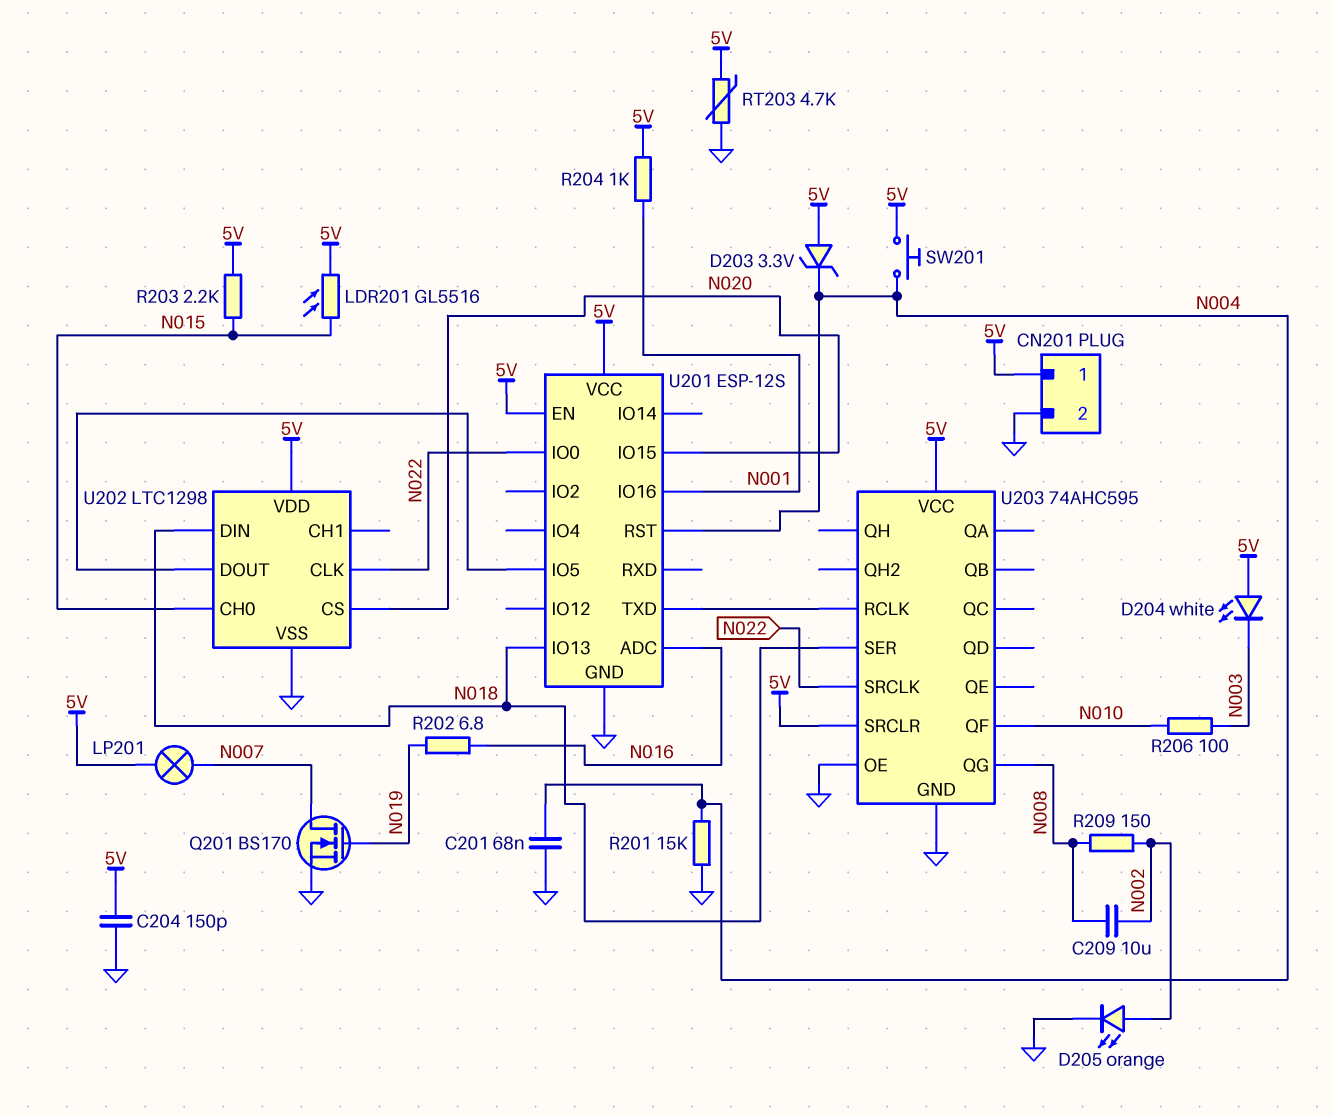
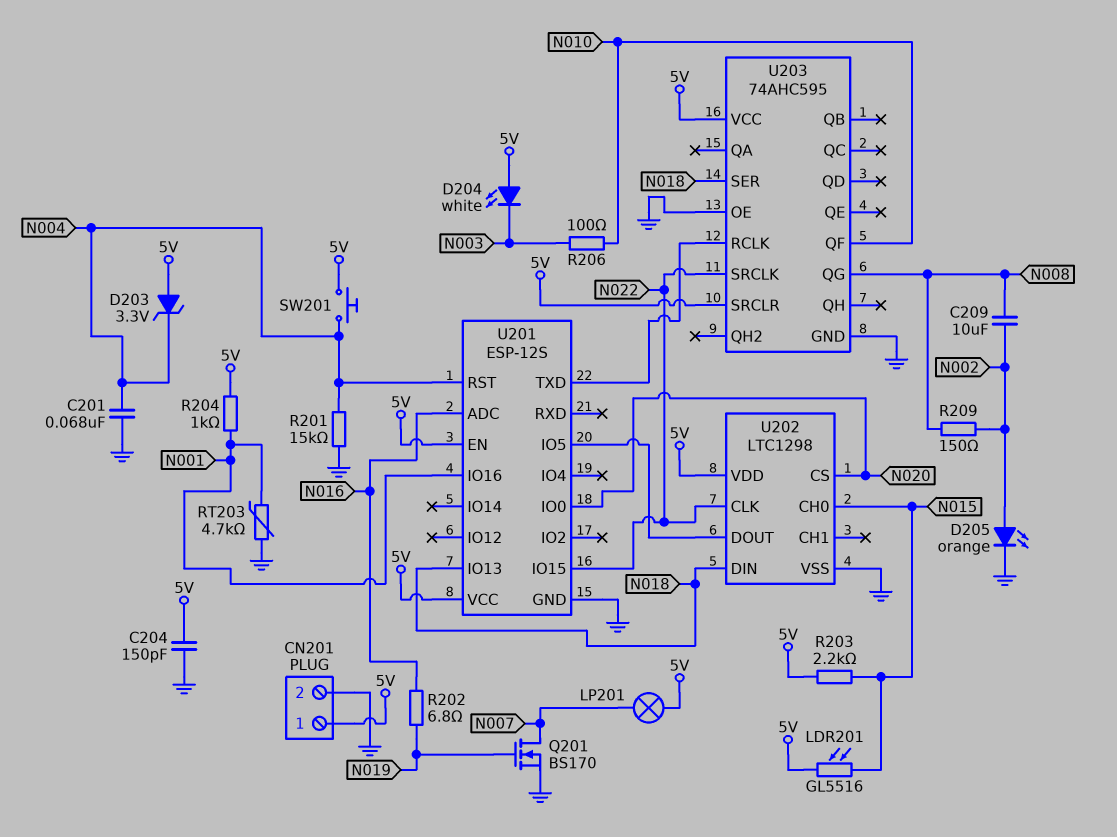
RT203: 4.7k (5V, GND) -> 4.7k (GND, N001)
U201 pin IO0: N022 -> N020
U201 pin IO15: N020 -> N022

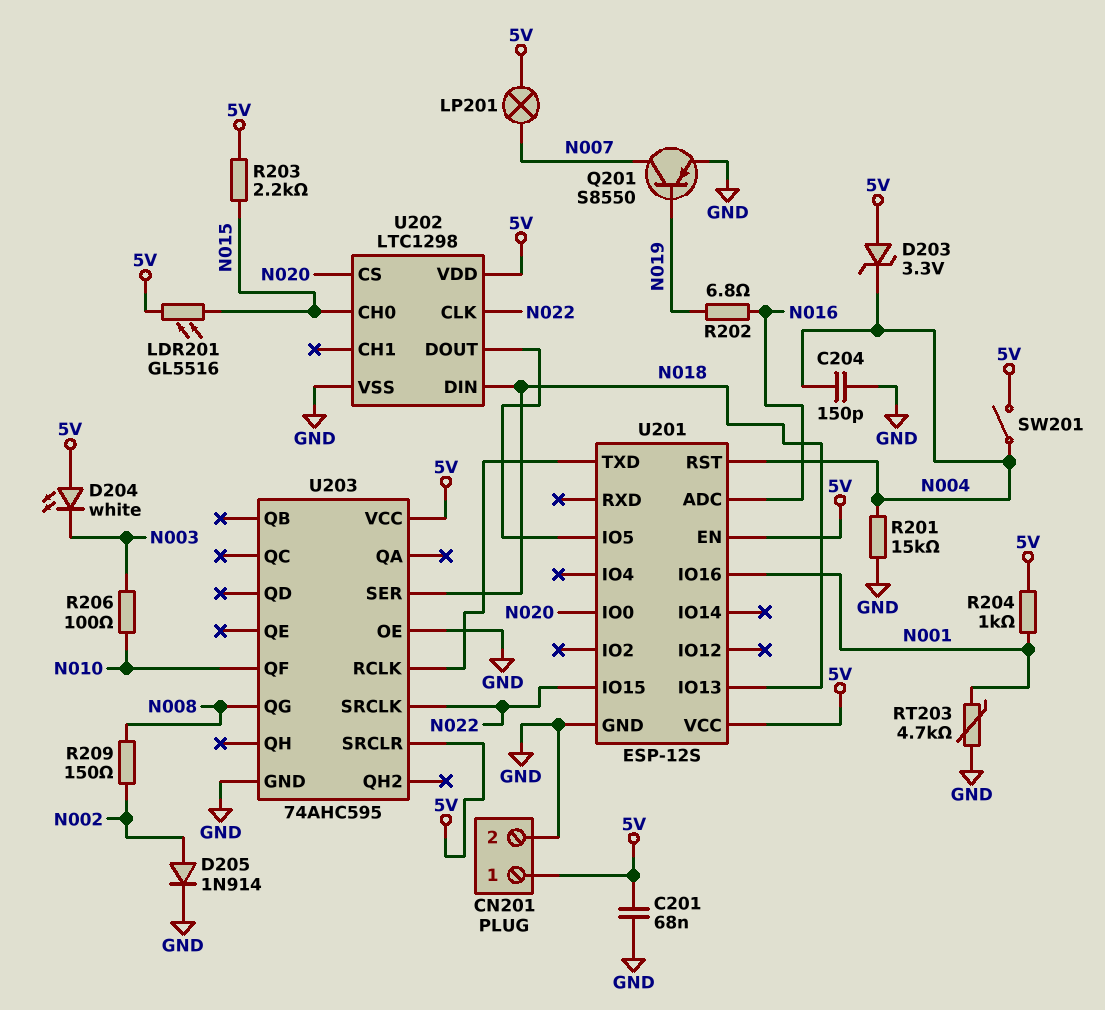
C201: 68nF (GND, N004) -> 68nF (5V, GND)
C204: 150pF (5V, GND) -> 150pF (GND, N004)
C209: 10uF (N002, N008) -> none
D205: LED orange (A N002, K GND) -> diode 1N914 (A N002, K GND)
Q201: NMOS BS170 (G N019, D N007, S GND) -> PNP S8550 (B N019, C N007, E GND)
SW201: button (5V, N004) -> switch (5V, N004)

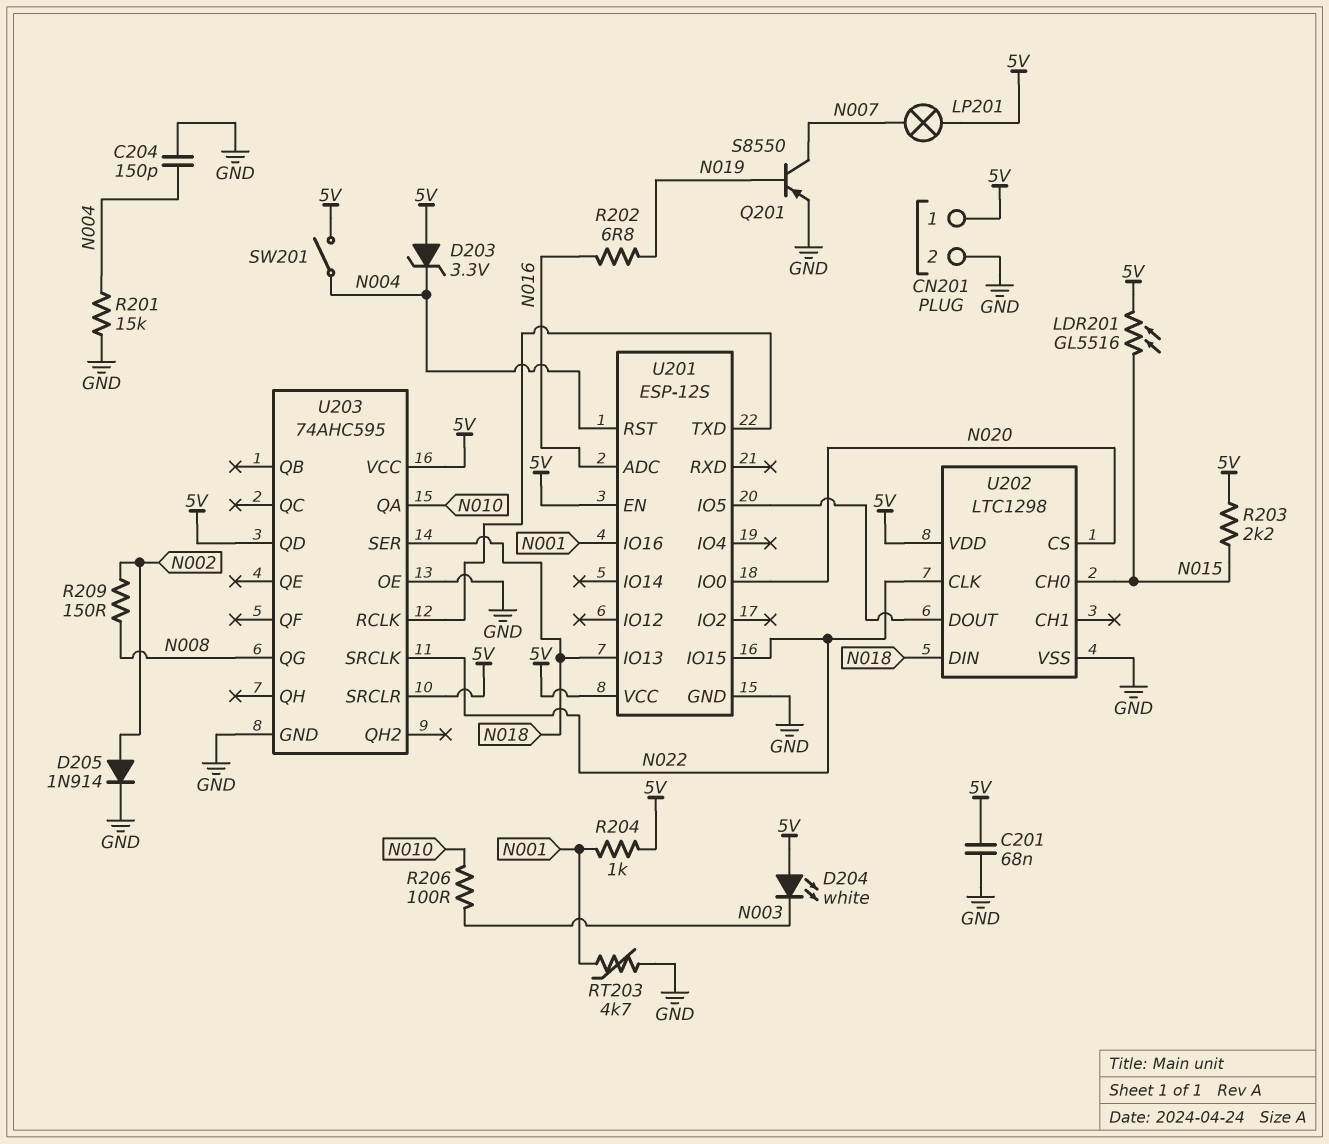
U203 pin QA: none -> N010
U203 pin QD: none -> 5V
U203 pin QF: N010 -> none

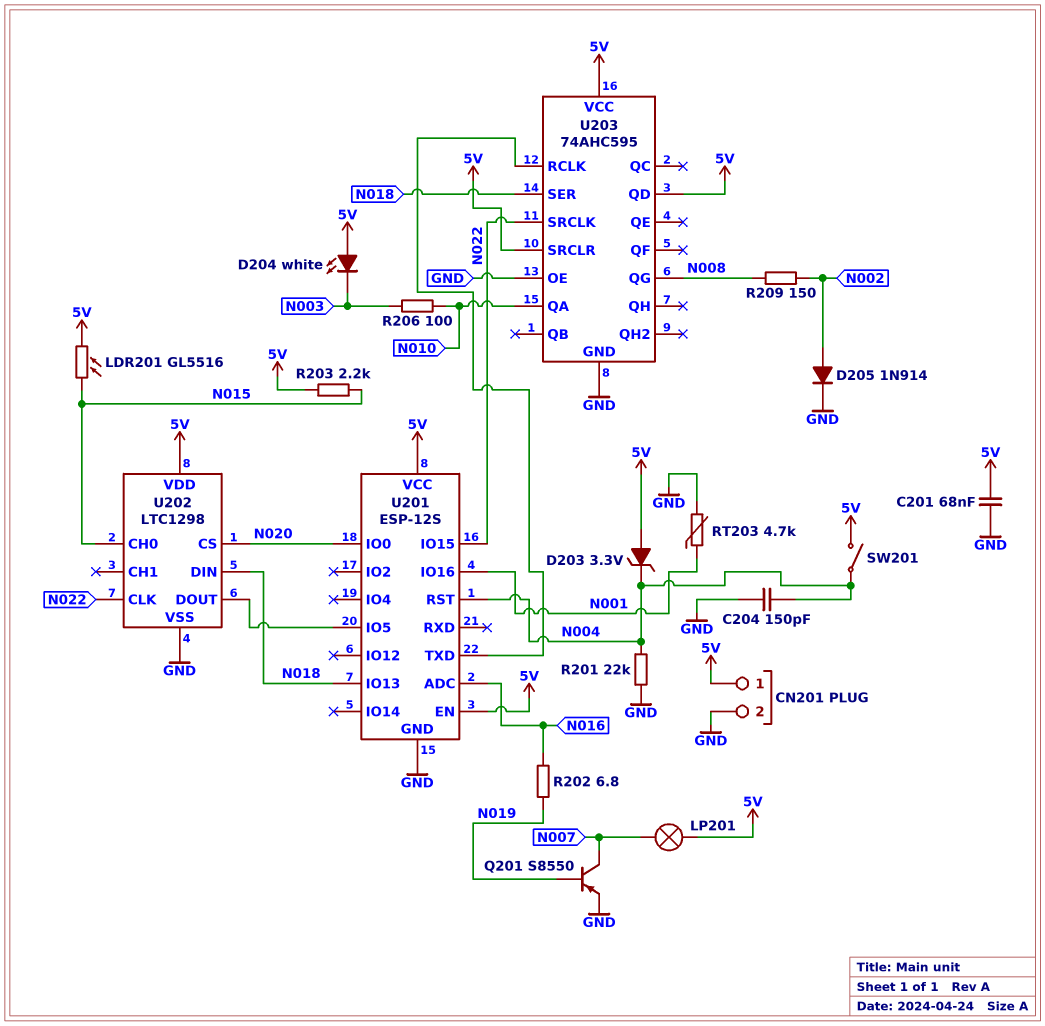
R201: 15k (GND, N004) -> 22k (GND, N004)
R204: 1k (5V, N001) -> none

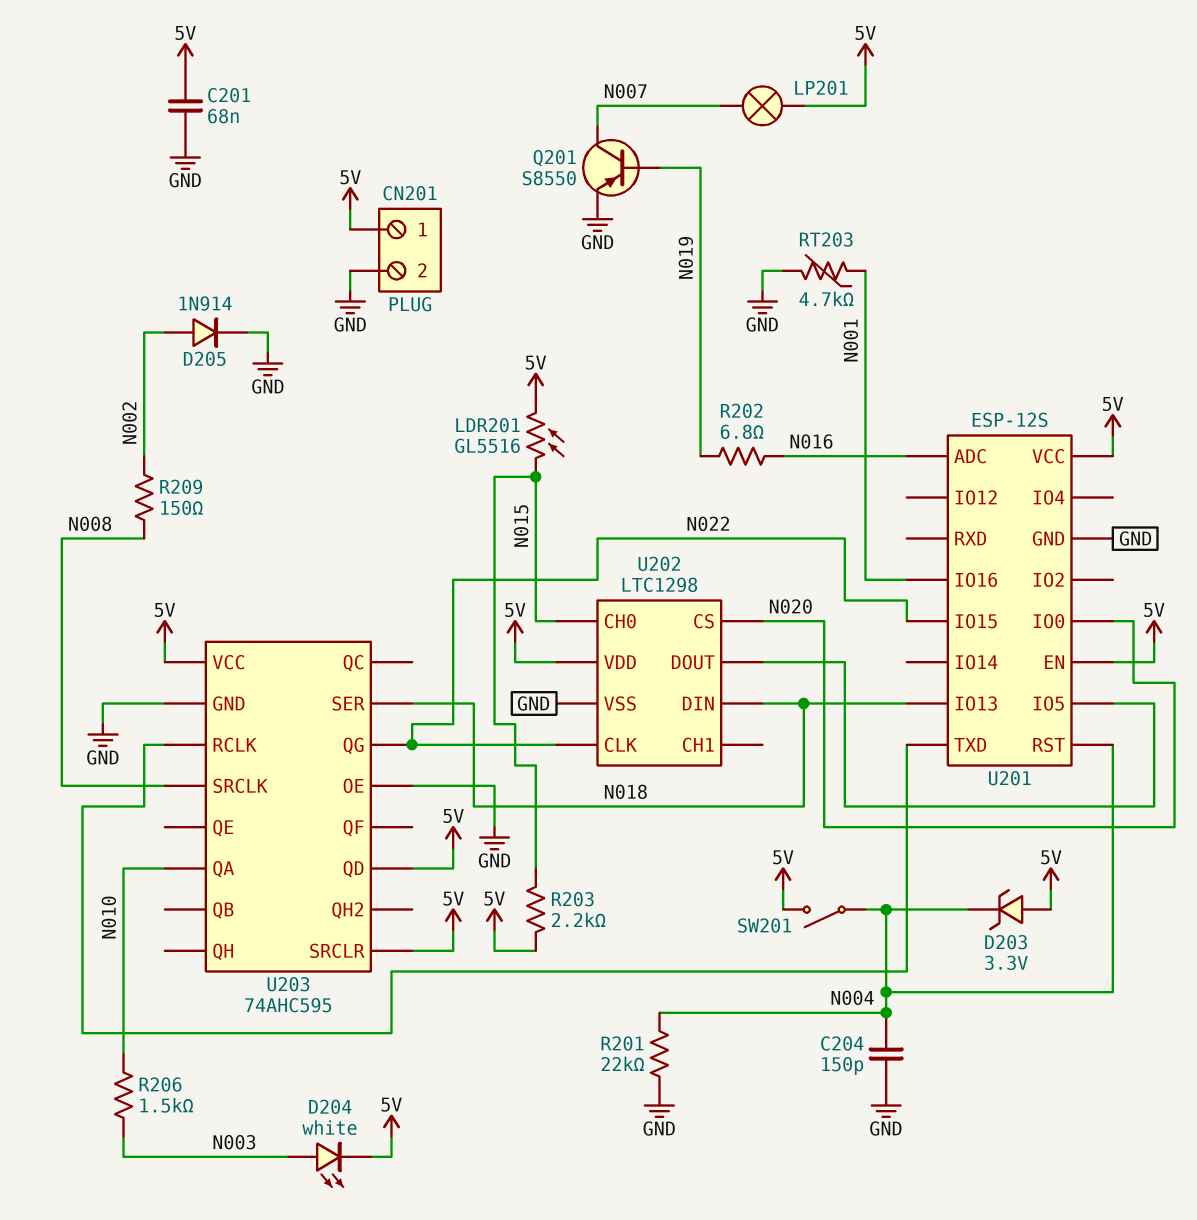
D204: LED white (A 5V, K N003) -> LED white (A N003, K 5V)
R206: 100 (N003, N010) -> 1.5k (N003, N010)
U203 pin QG: N008 -> N022
U203 pin SRCLK: N022 -> N008

